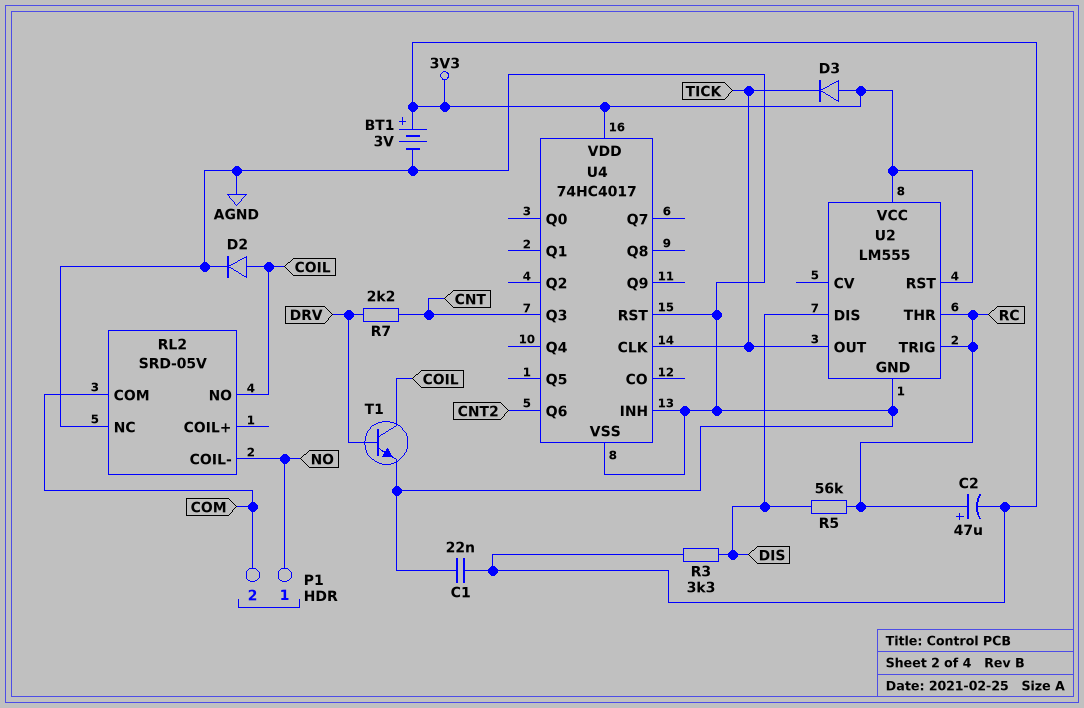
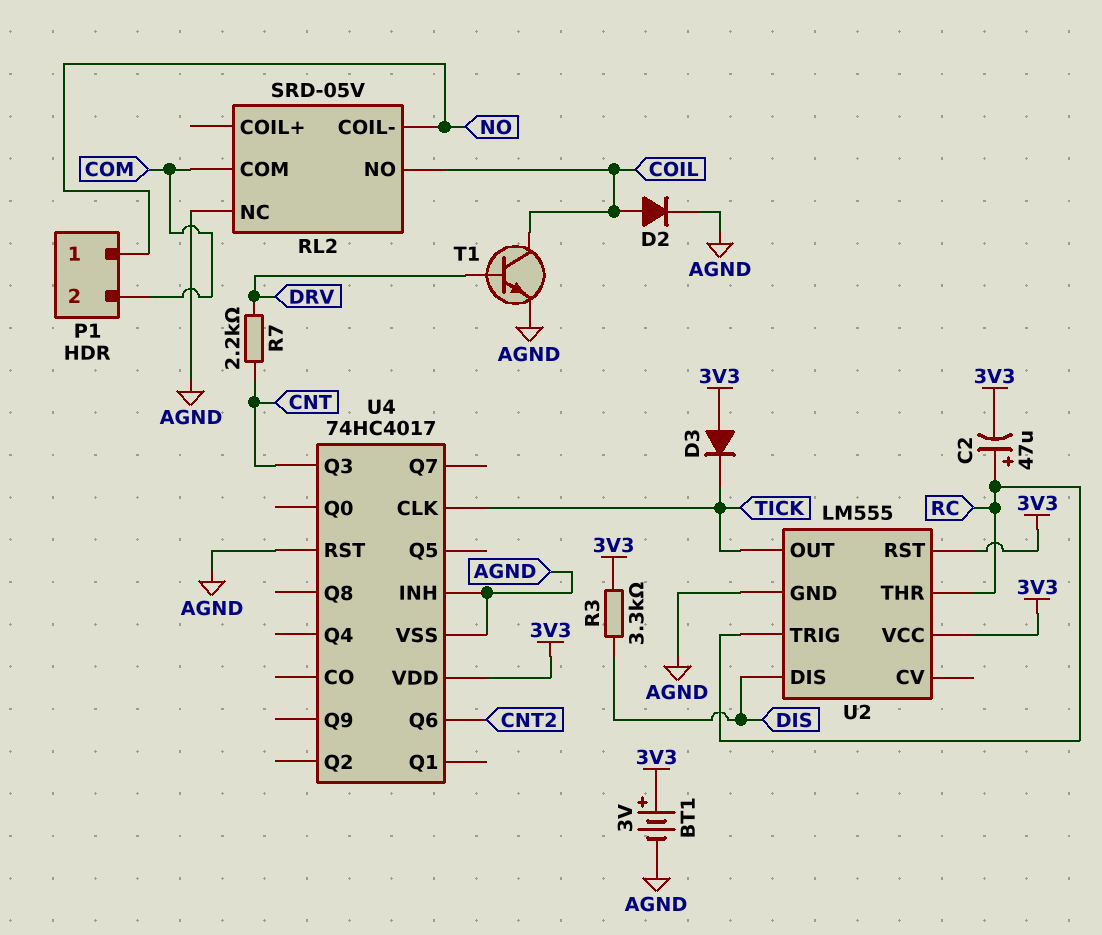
C1: 22nF (3V3, AGND) -> none
R5: 56k (DIS, RC) -> none

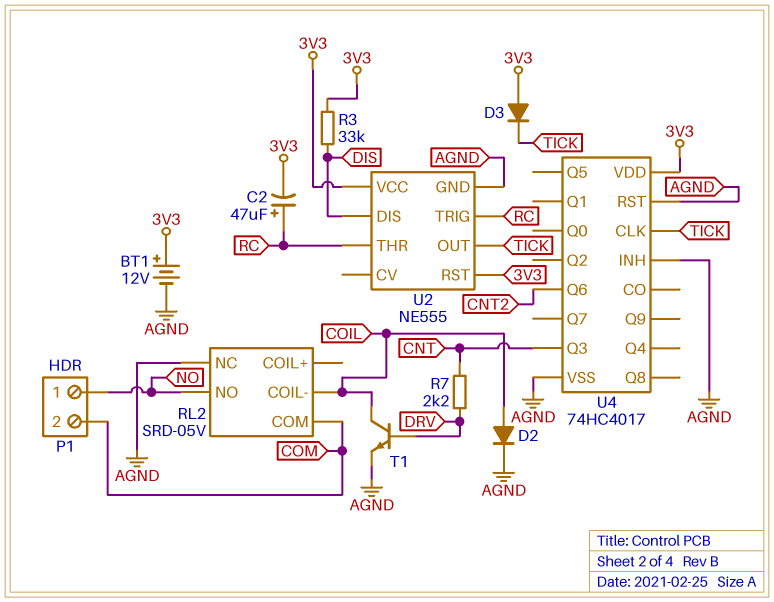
BT1: 3V (plus 3V3, minus AGND) -> 12V (plus 3V3, minus AGND)
R3: 3.3k (3V3, DIS) -> 33k (3V3, DIS)
RL2 pin COIL-: NO -> COIL
RL2 pin NO: COIL -> NO
U2: LM555 -> NE555

